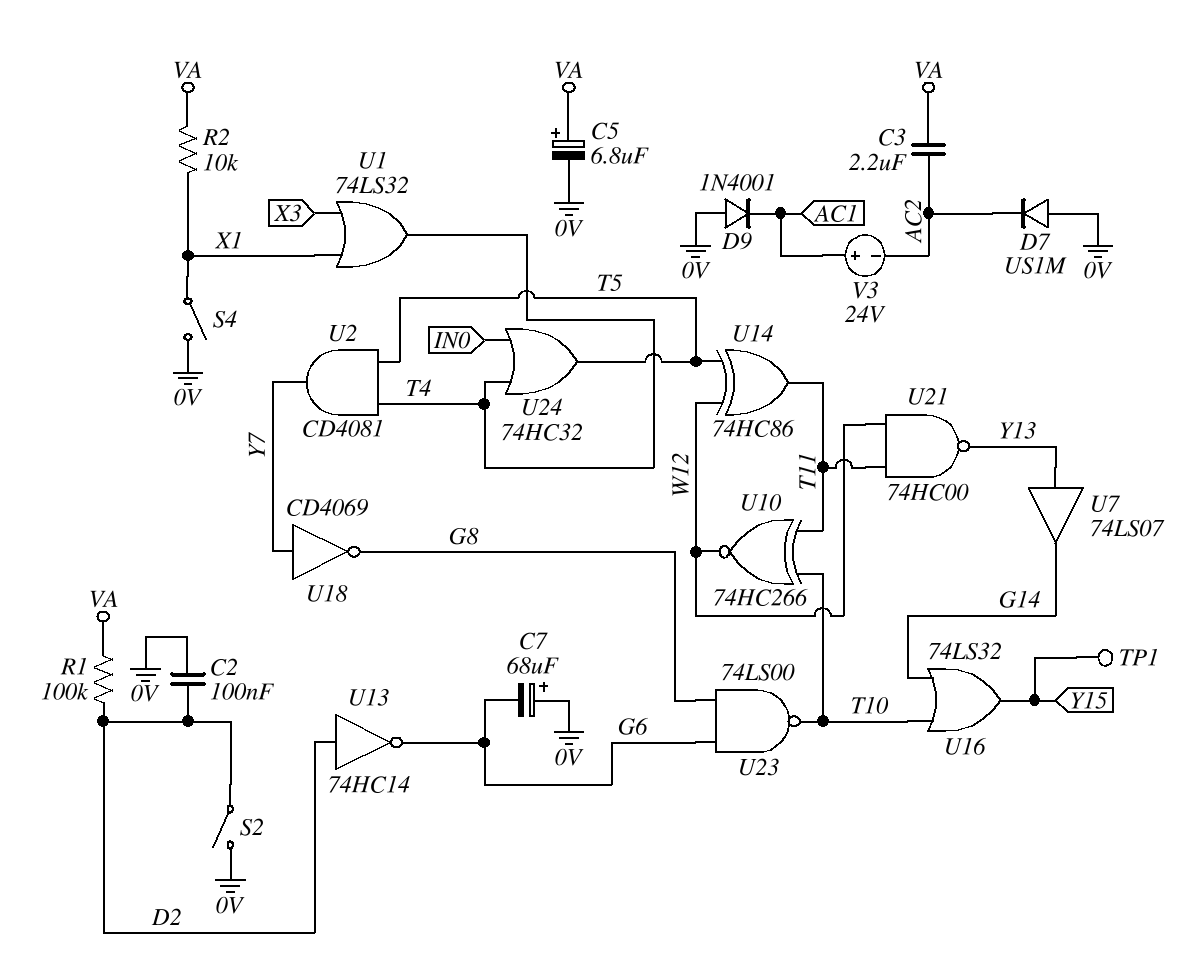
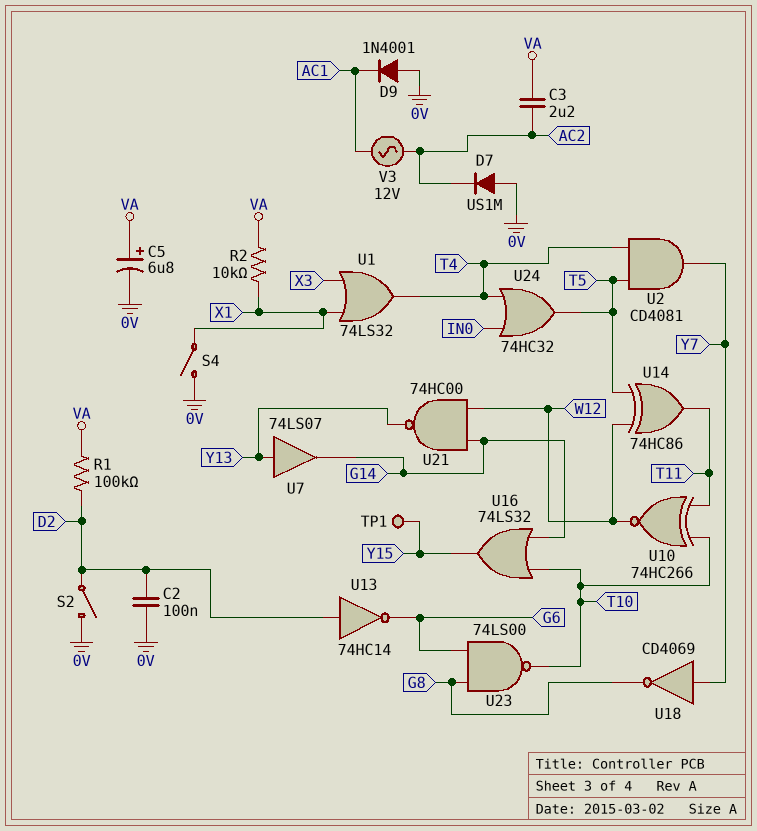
C7: 68uF (plus 0V, minus G6) -> none
U21: NAND 74HC00 (in T11, in W12, out Y13) -> NAND 74HC00 (in G14, in W12, out Y13)
V3: 24V (plus AC1, minus AC2) -> AC 12V (AC1, AC2)

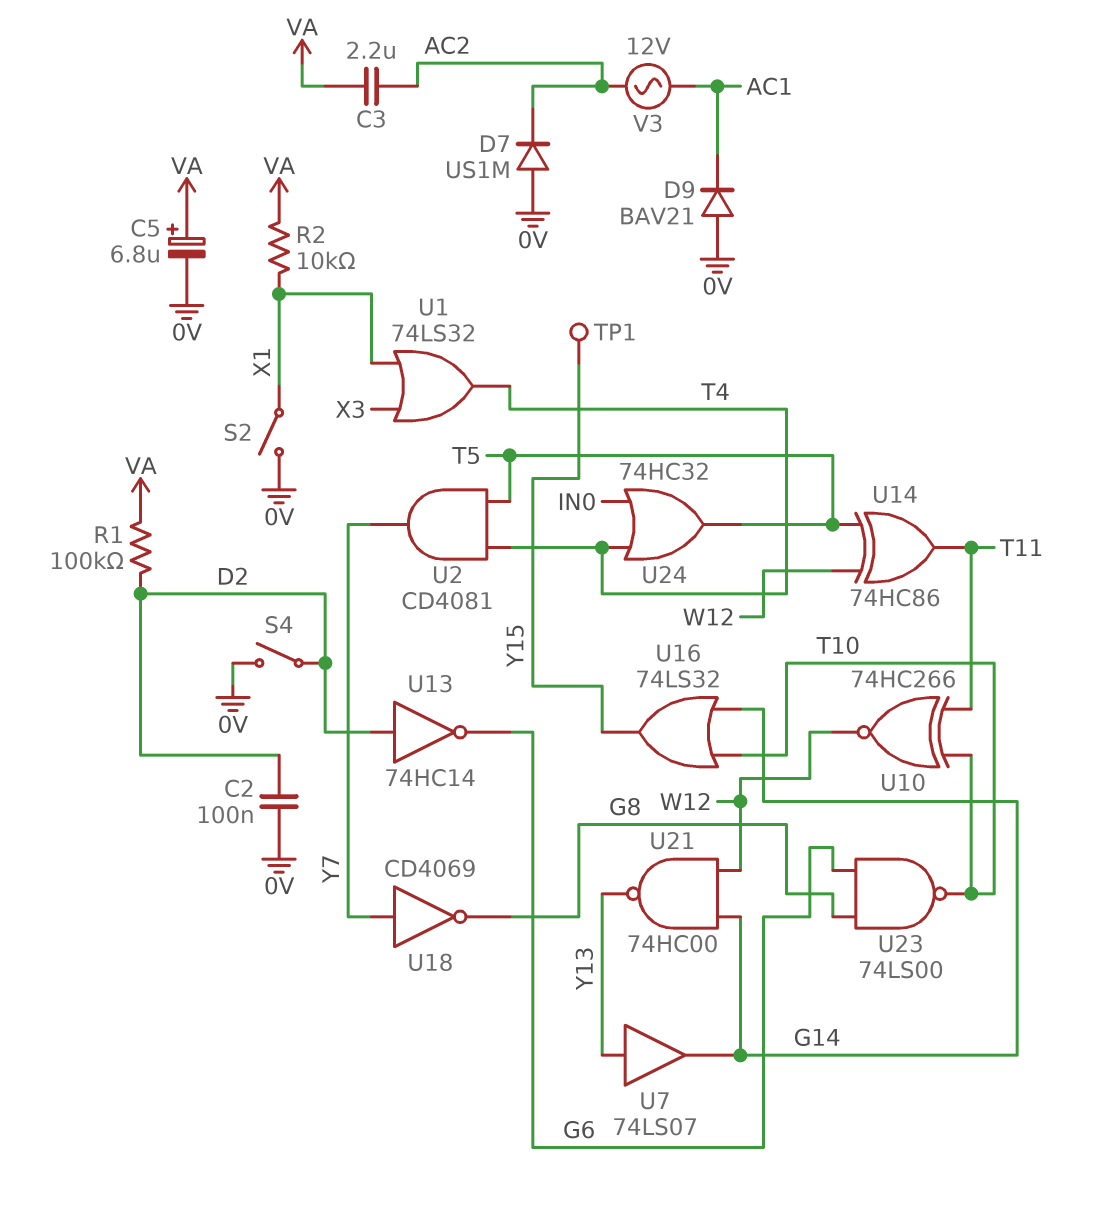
D9: diode 1N4001 (A 0V, K AC1) -> diode BAV21 (A 0V, K AC1)
S2: switch (0V, D2) -> switch (0V, X1)
S4: switch (0V, X1) -> switch (0V, D2)

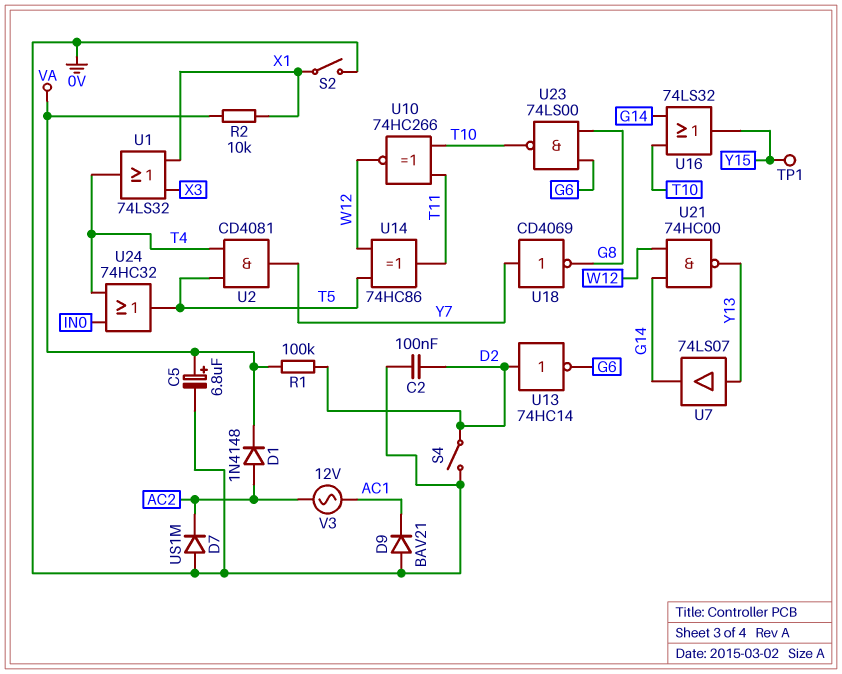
C3: 2.2uF (AC2, VA) -> none
D1: none -> diode 1N4148 (A AC2, K VA)

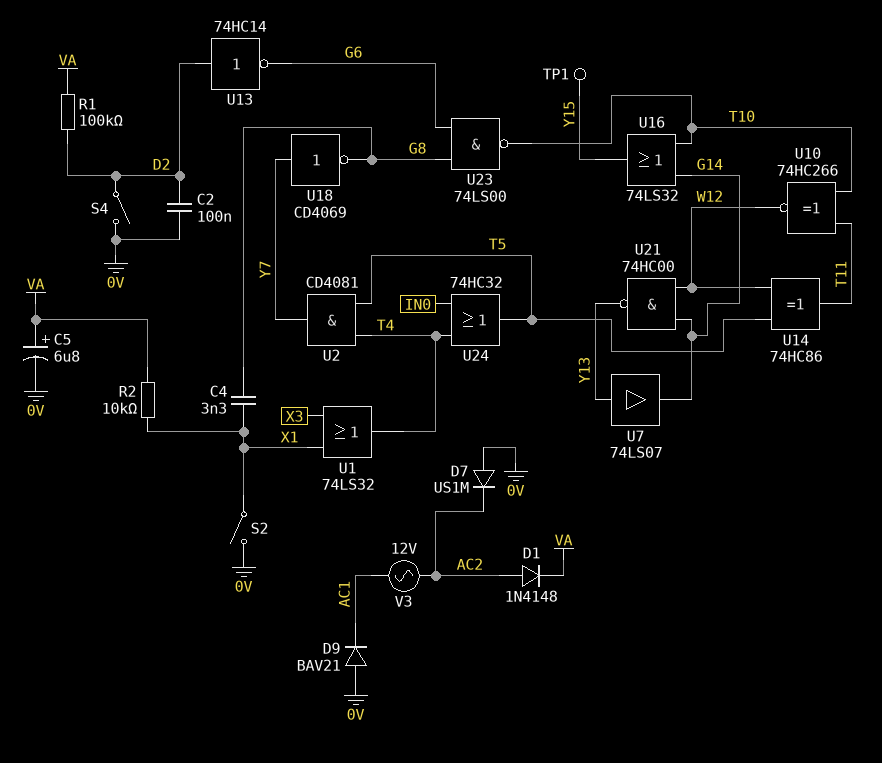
C4: none -> 3.3nF (G8, X1)

